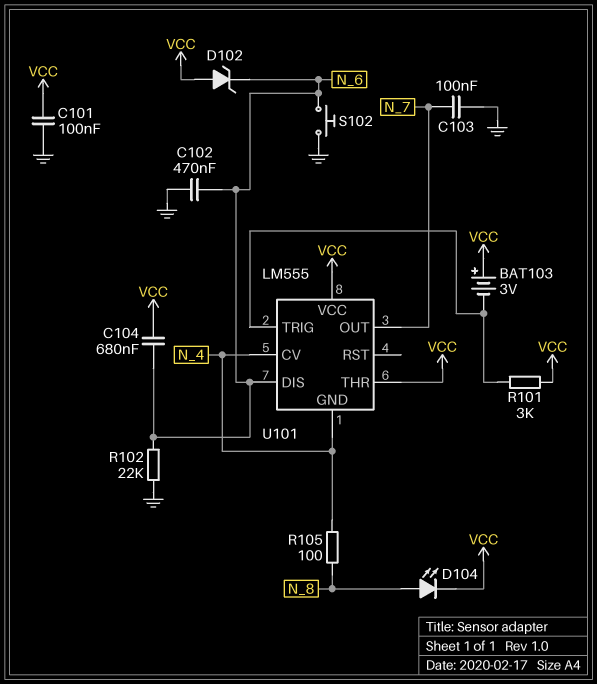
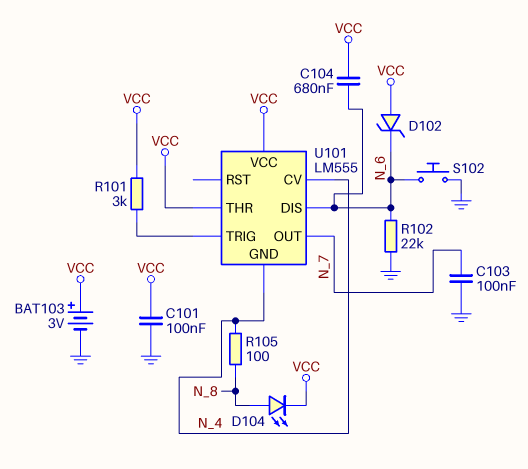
BAT103: 3V (plus VCC, minus U101/TRIG) -> 3V (plus VCC, minus GND)
C102: 470nF (GND, N_6) -> none

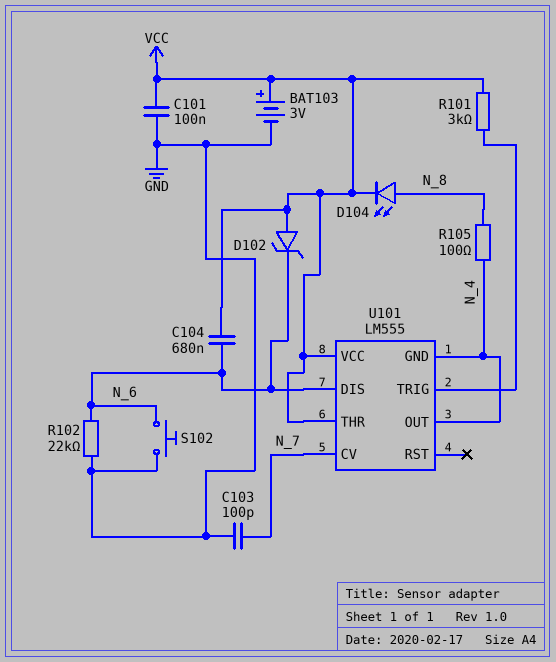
C103: 100nF (GND, N_7) -> 100pF (GND, N_7)
U101 pin CV: N_4 -> N_7
U101 pin OUT: N_7 -> N_4

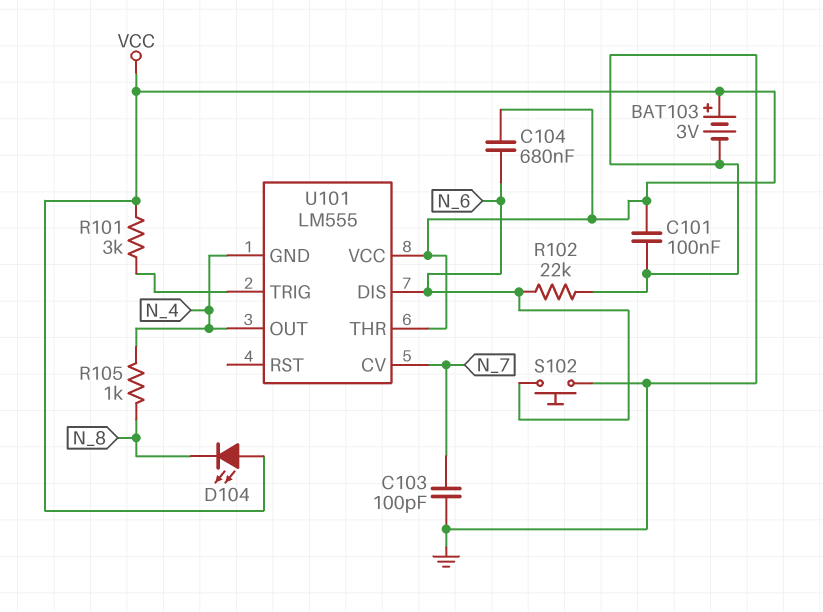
D102: zener (A VCC, K N_6) -> none
D104: LED (A N_8, K VCC) -> LED (A VCC, K N_8)
R105: 100 (N_4, N_8) -> 1k (N_4, N_8)

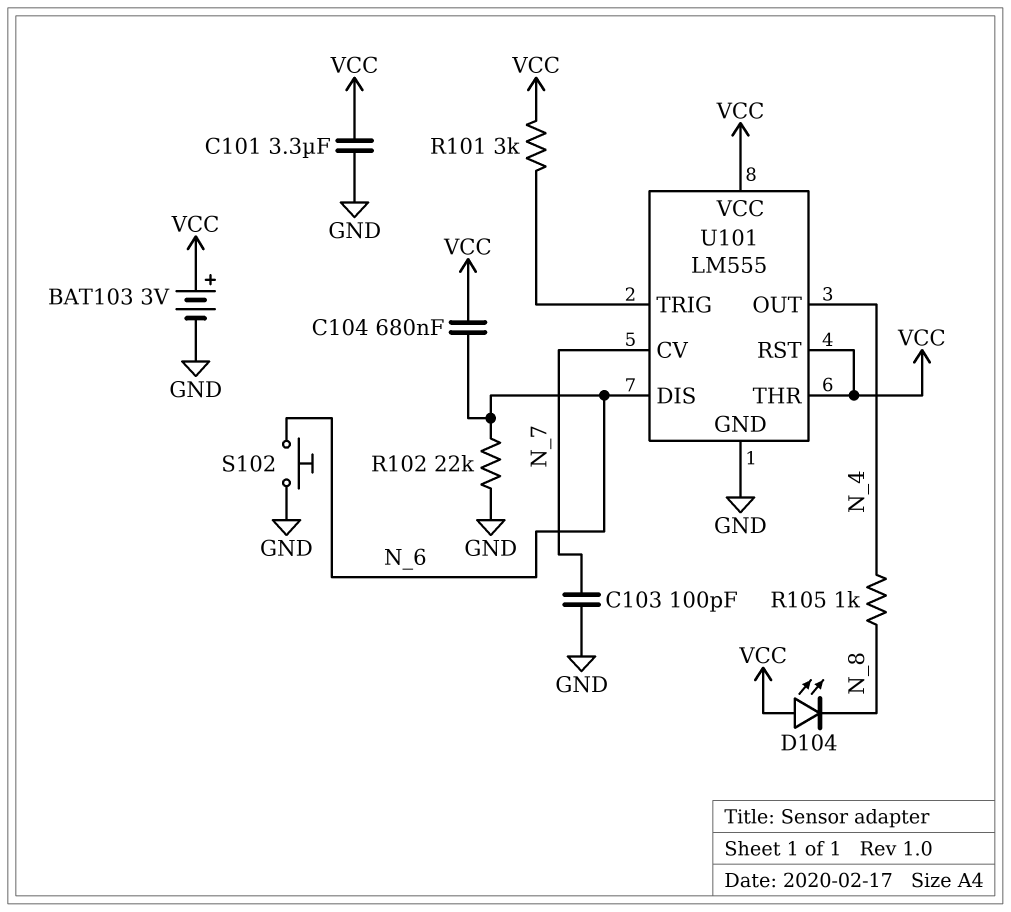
C101: 100nF (GND, VCC) -> 3.3uF (GND, VCC)
U101 pin GND: N_4 -> GND
U101 pin RST: none -> VCC

